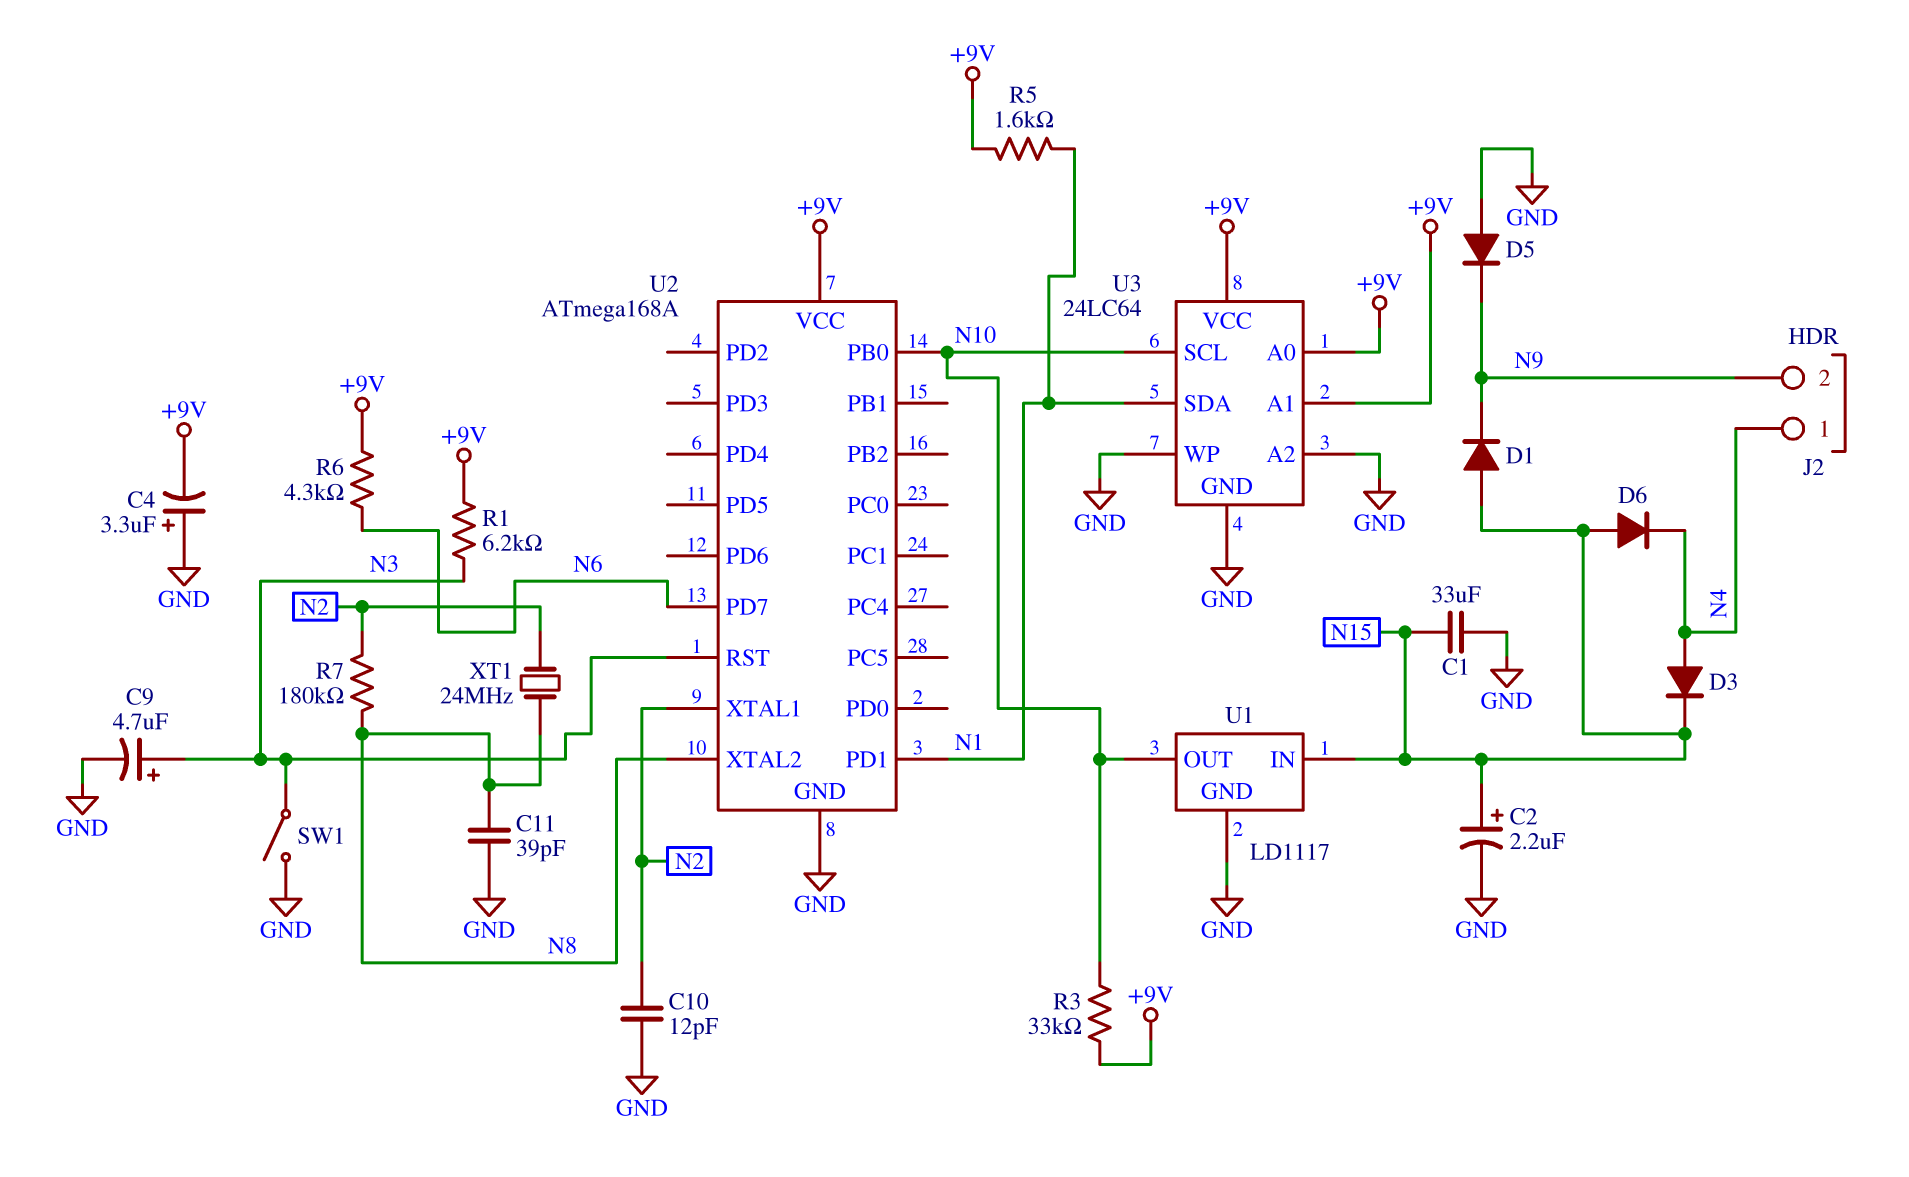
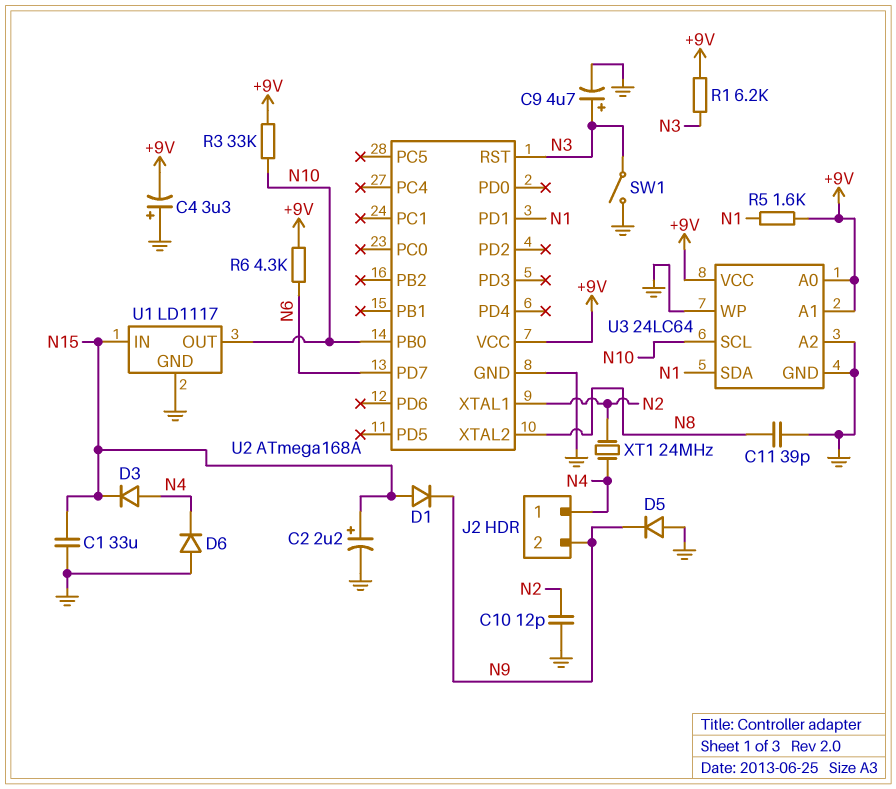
D6: diode (A N15, K N4) -> diode (A GND, K N4)
R7: 180k (N2, N8) -> none
XT1: 24MHz (N2, N8) -> 24MHz (N2, N4)

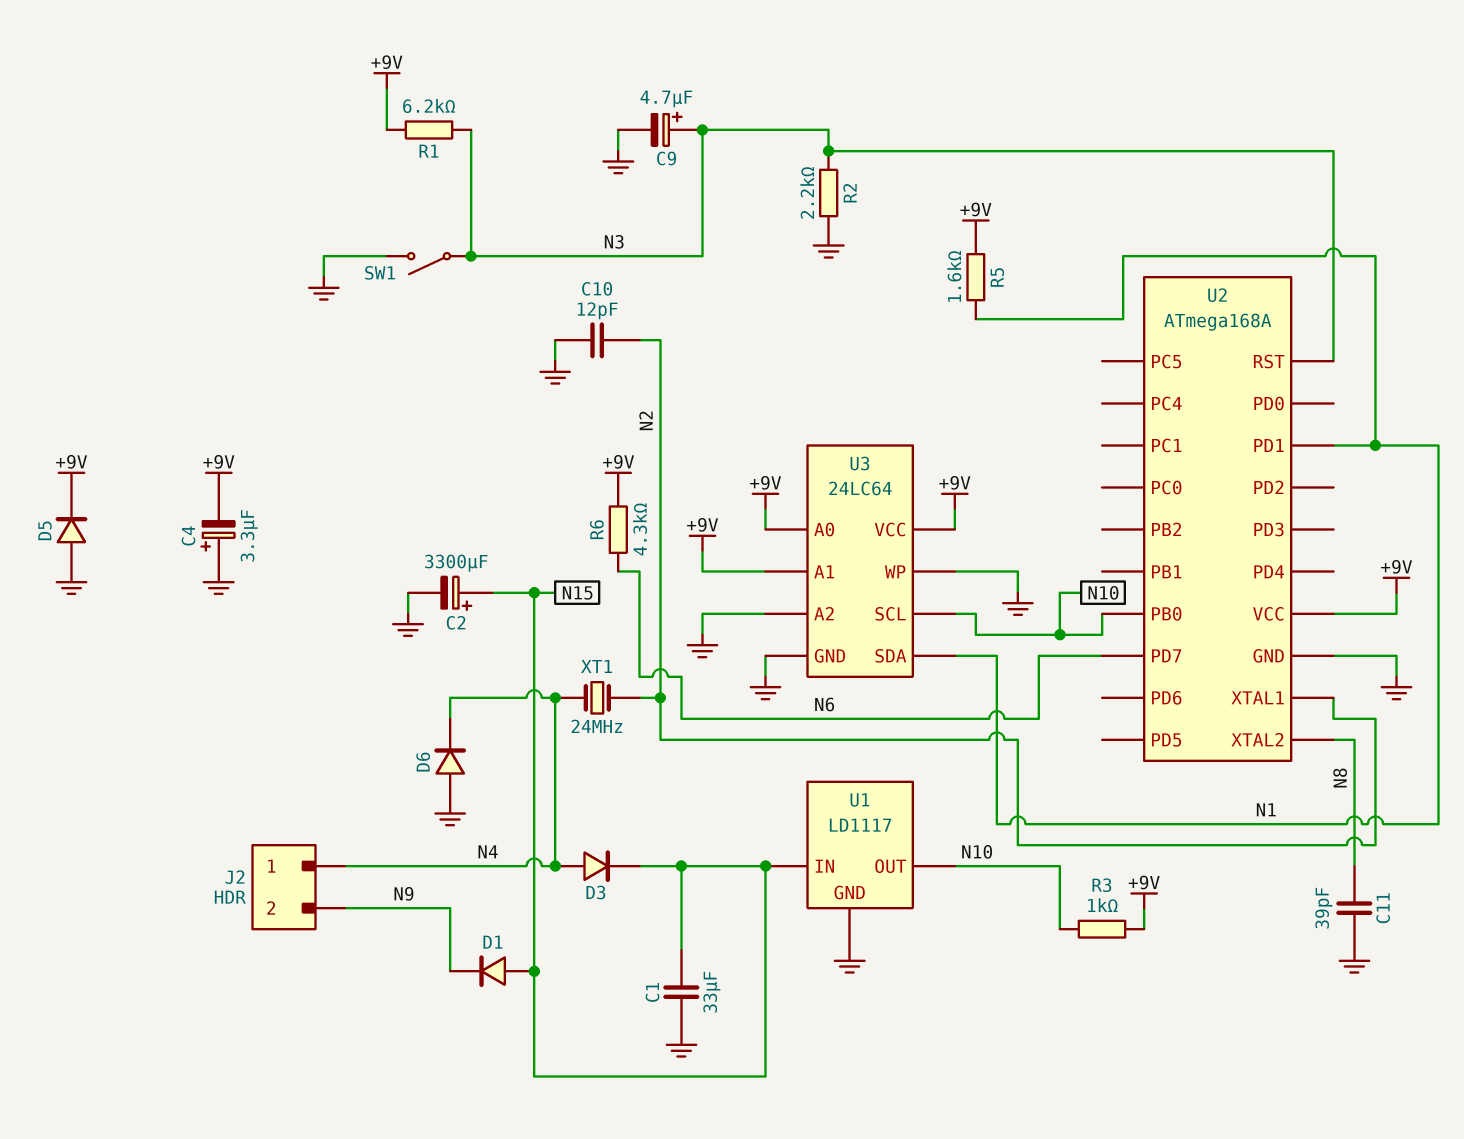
C2: 2.2uF (plus N15, minus GND) -> 3300uF (plus N15, minus GND)
D5: diode (A GND, K N9) -> diode (A GND, K +9V)
R2: none -> 2.2k (GND, N3)
R3: 33k (+9V, N10) -> 1k (+9V, N10)

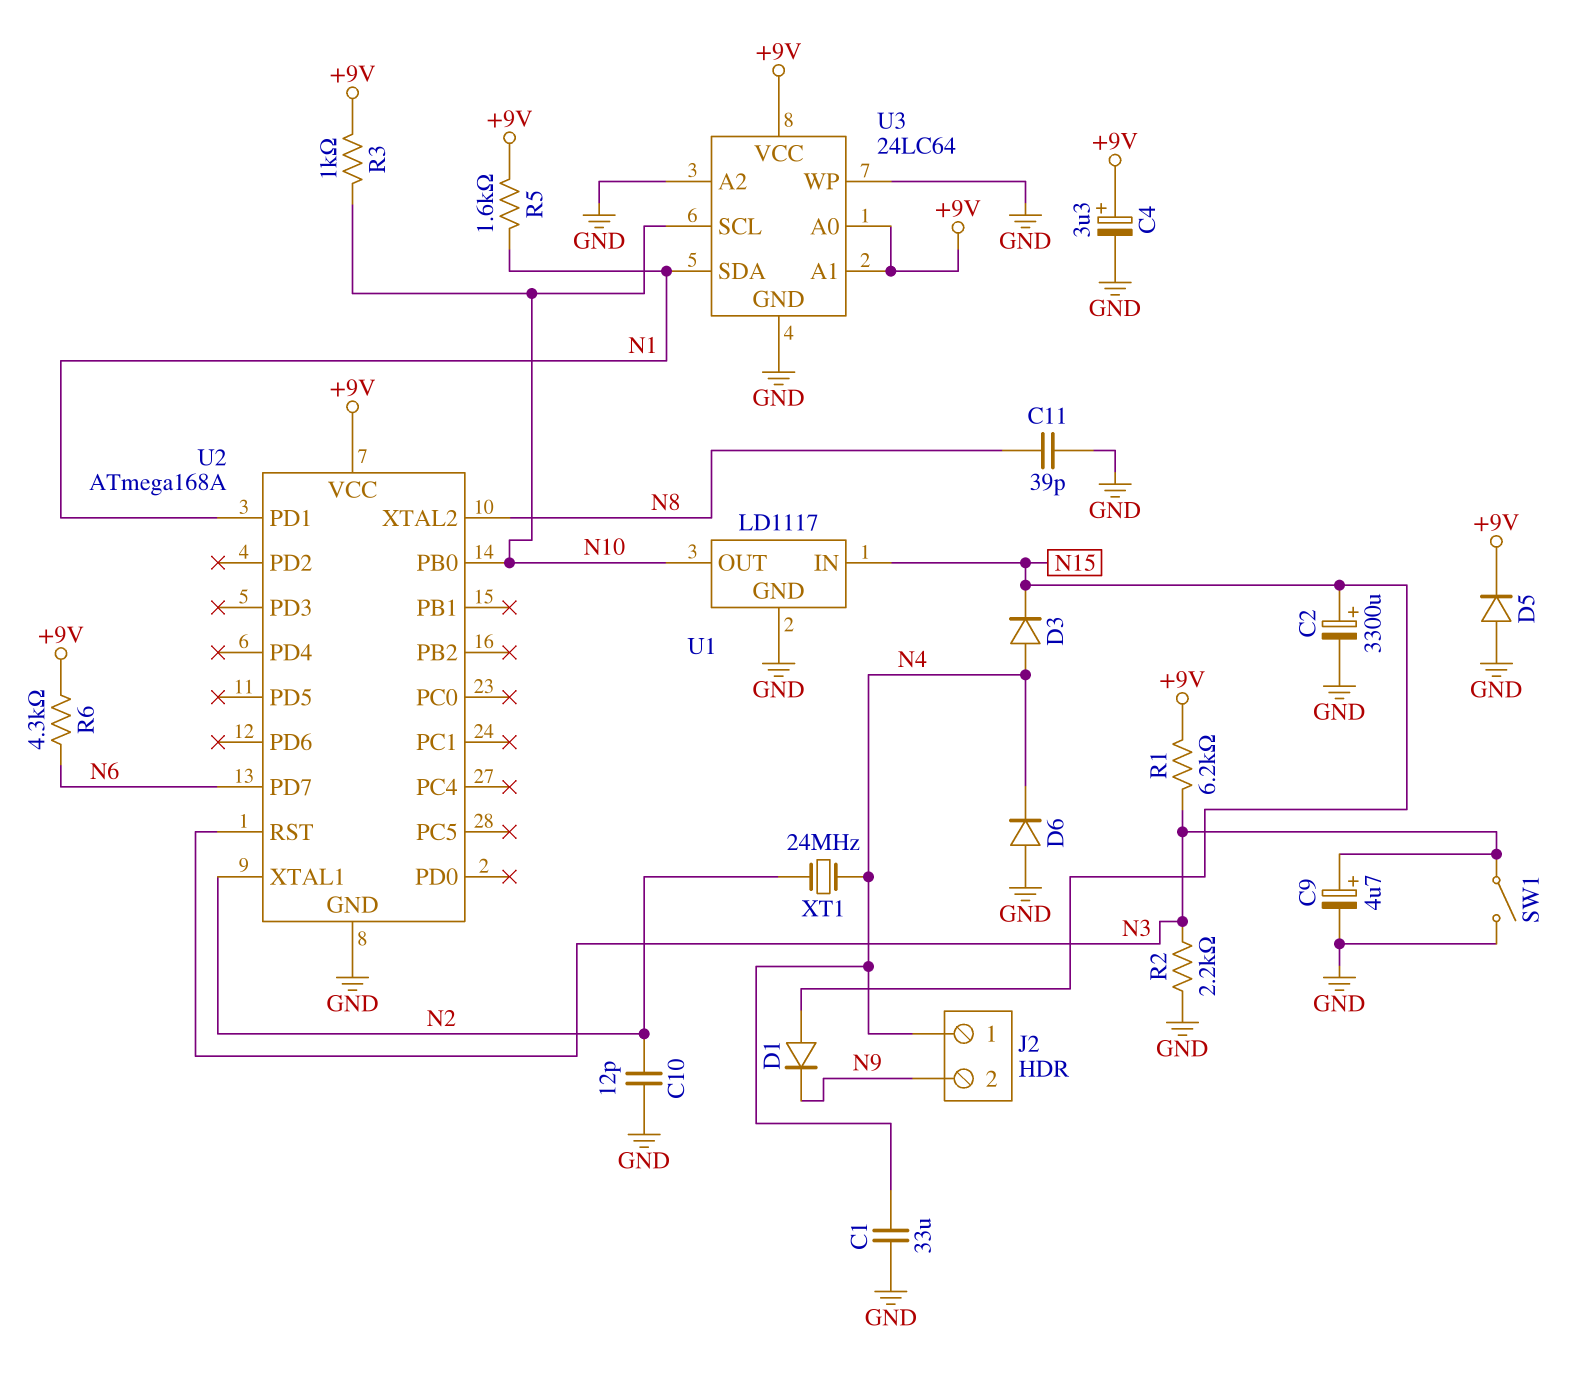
C1: 33uF (GND, N15) -> 33uF (GND, N4)
C4: 3.3uF (plus GND, minus +9V) -> 3.3uF (plus +9V, minus GND)

